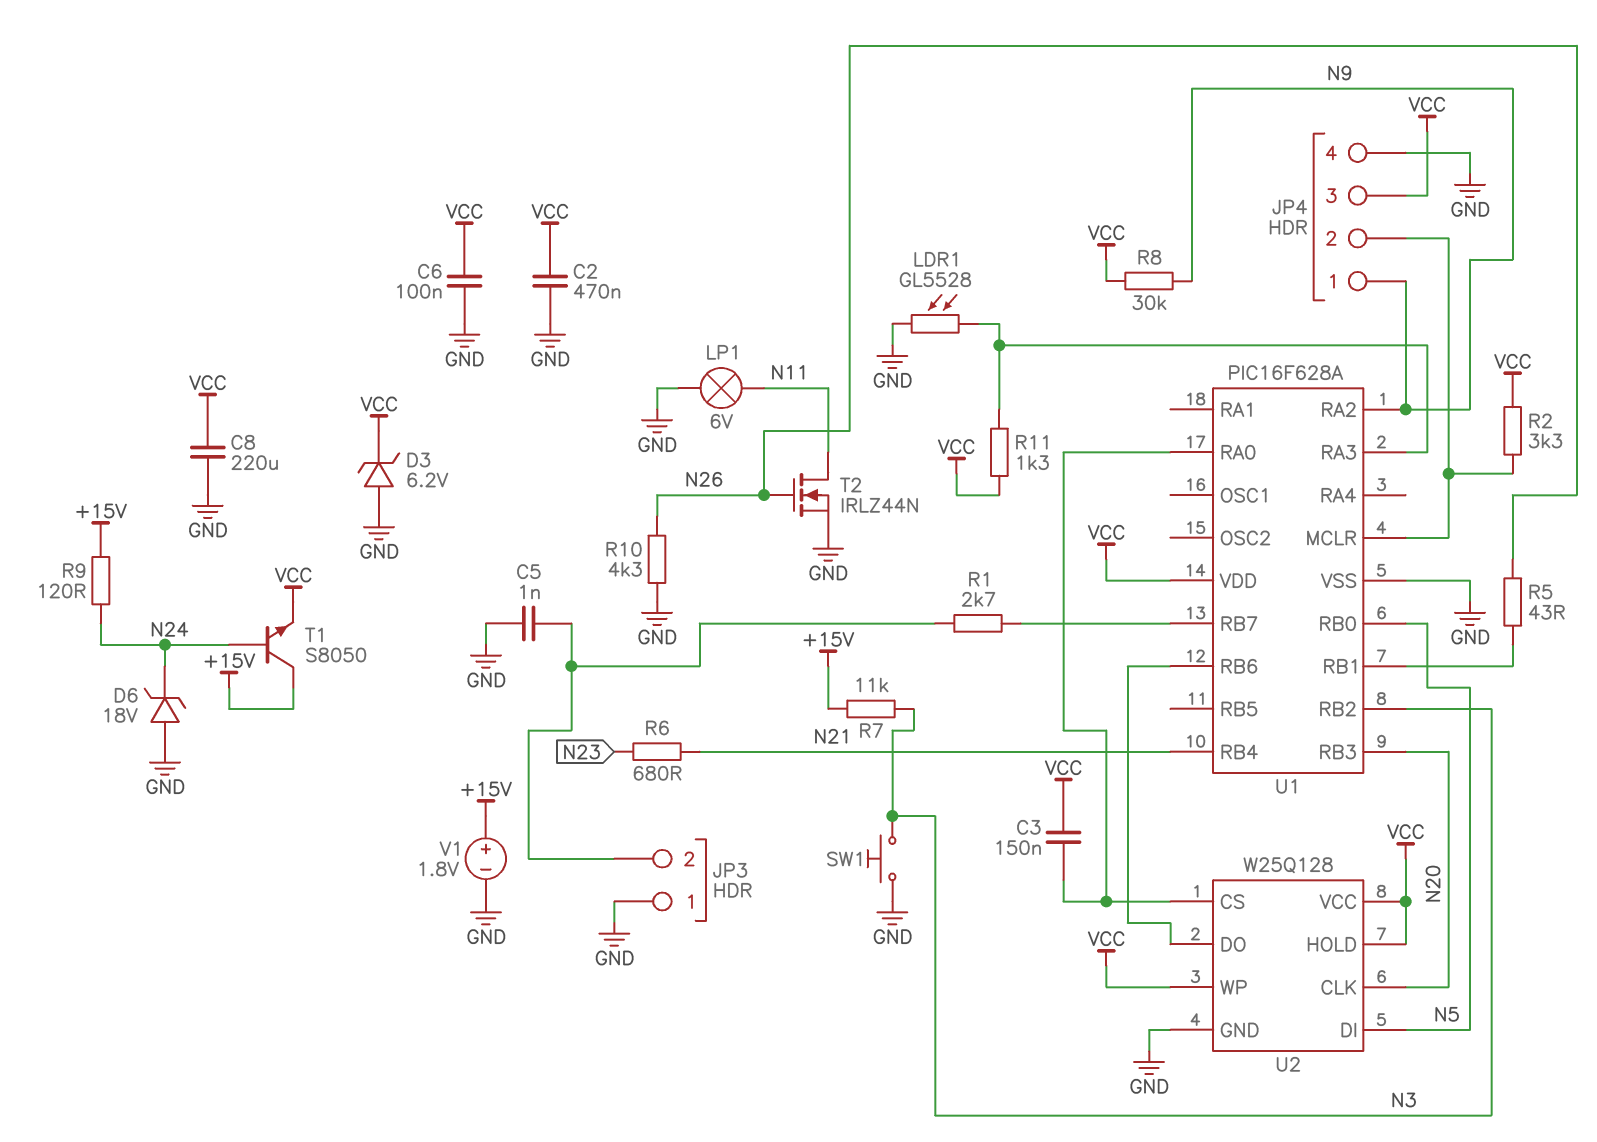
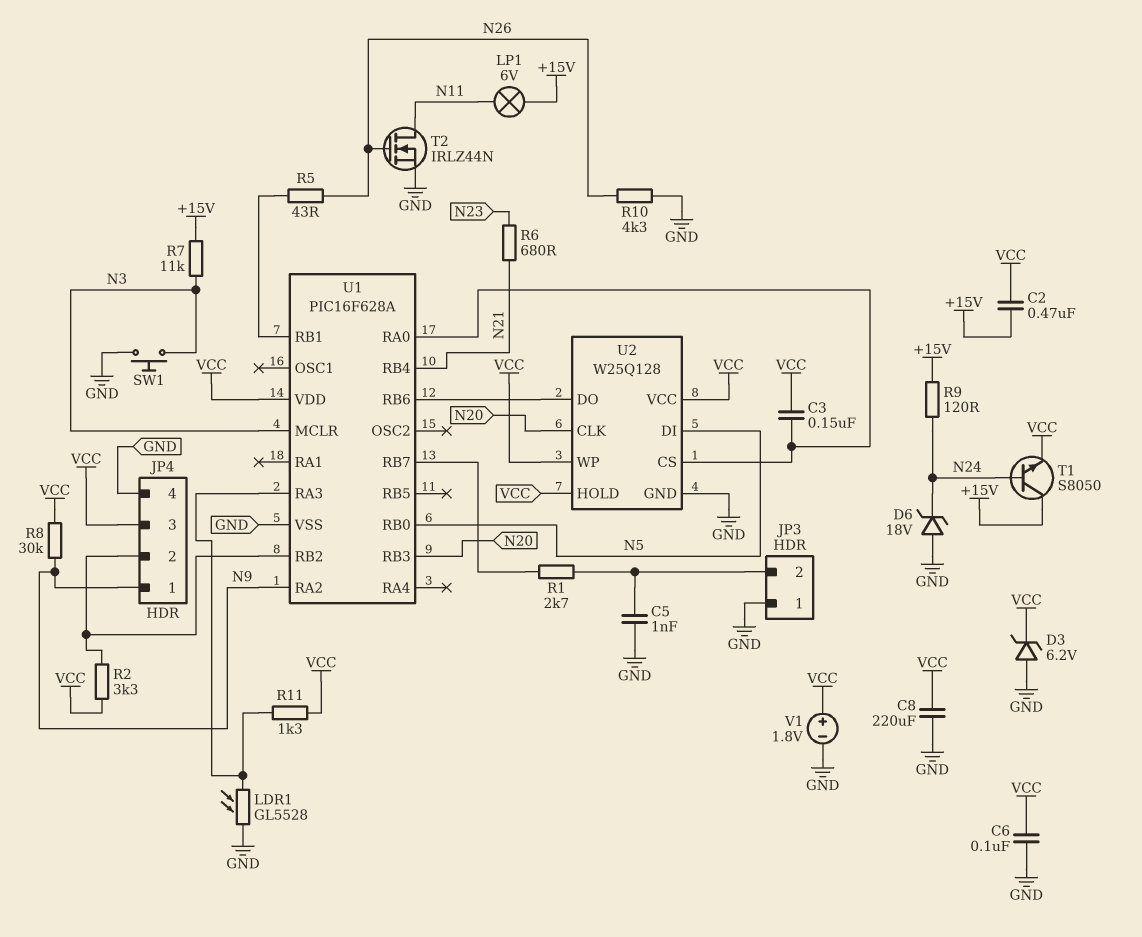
C2: 470nF (GND, VCC) -> 470nF (+15V, VCC)
LP1: lamp 6V (GND, N11) -> lamp 6V (+15V, N11)
U1 pin MCLR: JP4/2 -> N3
U1 pin RB2: N3 -> JP4/2
V1: 1.8V (plus +15V, minus GND) -> 1.8V (plus VCC, minus GND)

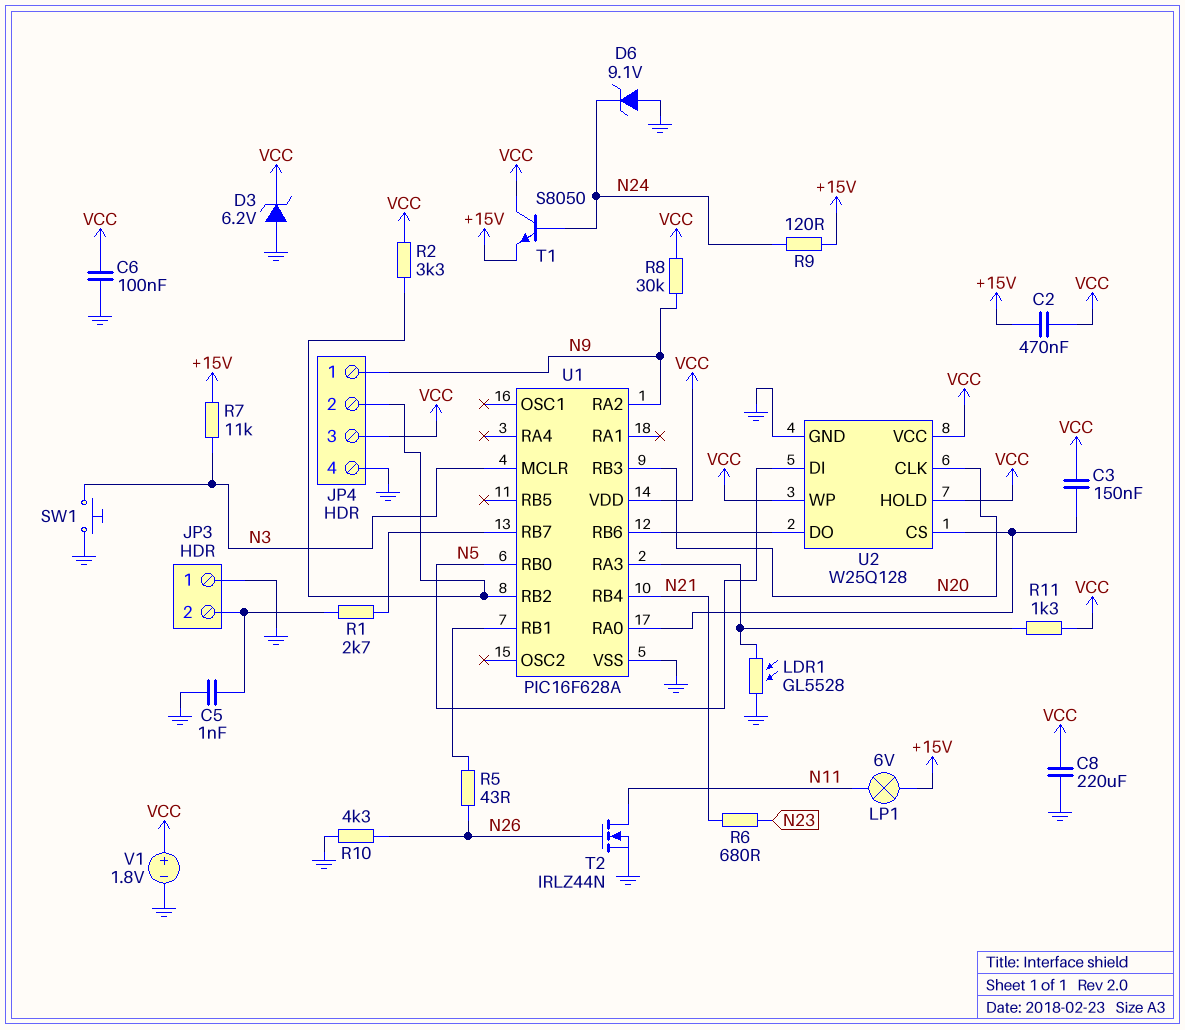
D6: zener 18V (A GND, K N24) -> zener 9.1V (A GND, K N24)
T1: NPN S8050 (B N24, C +15V, E VCC) -> NPN S8050 (B N24, C VCC, E +15V)

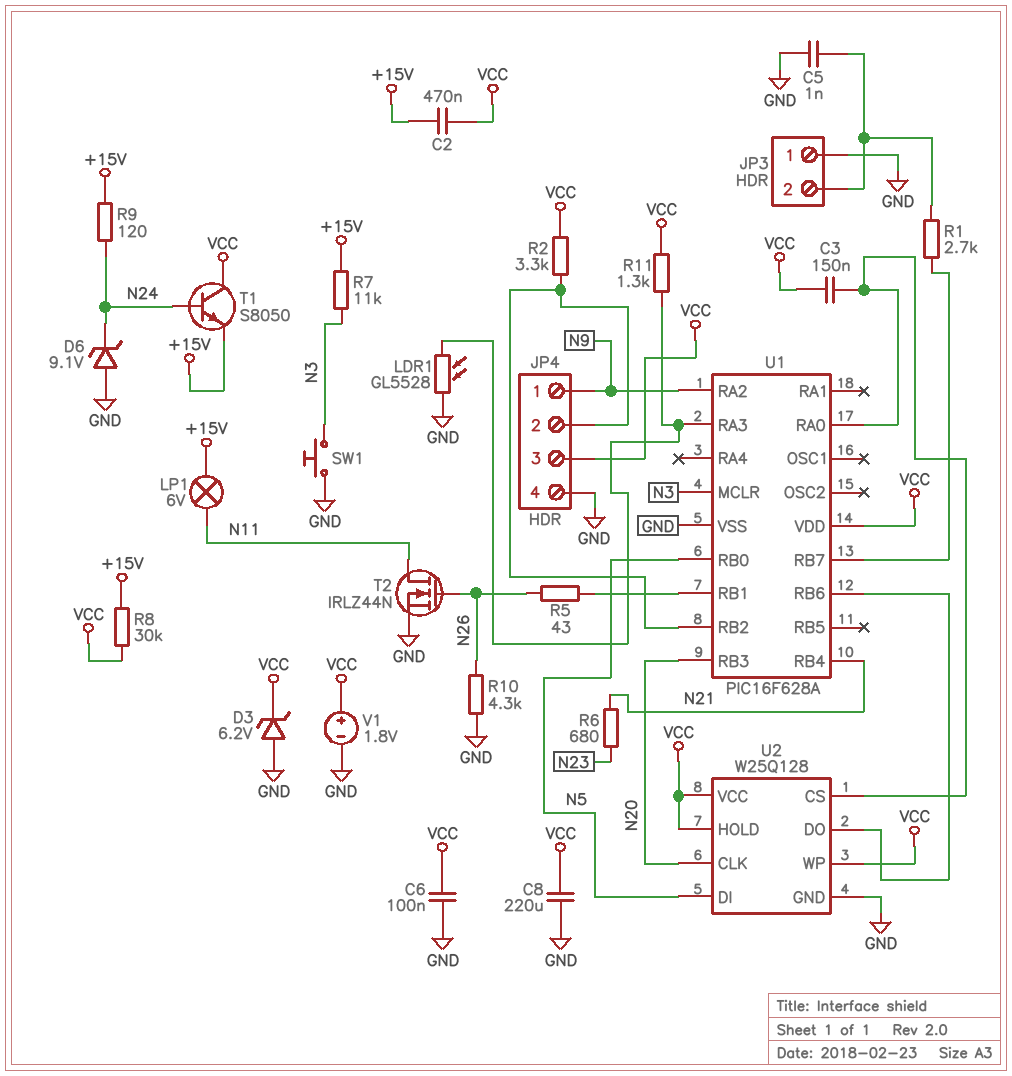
R8: 30k (N9, VCC) -> 30k (+15V, VCC)

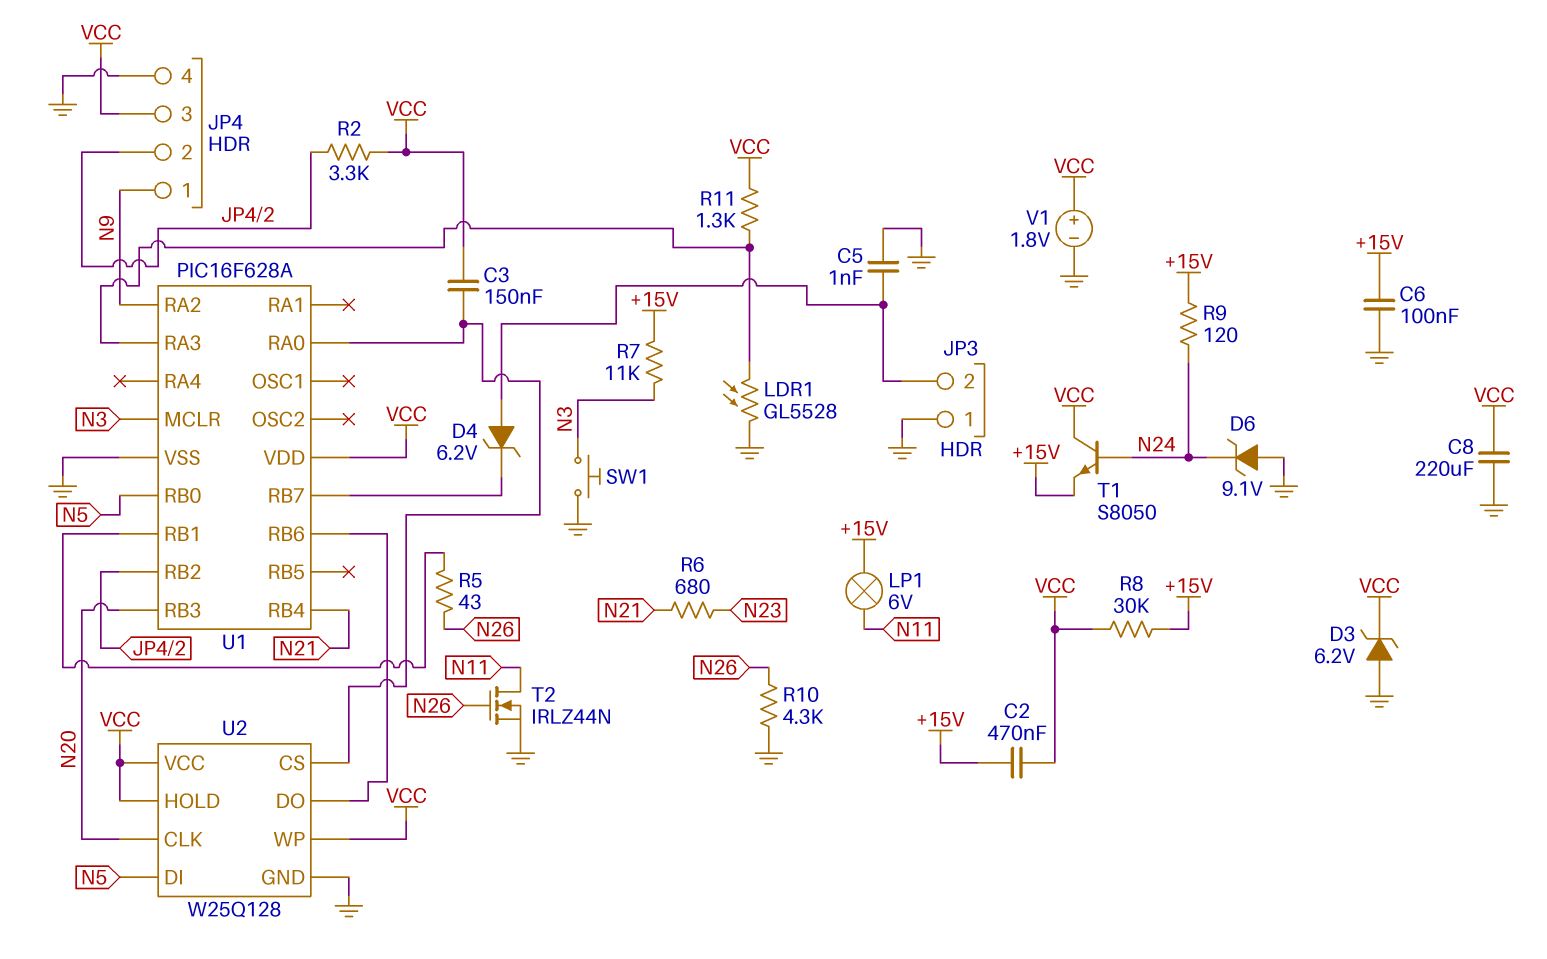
C6: 100nF (GND, VCC) -> 100nF (+15V, GND)
D4: none -> zener 6.2V (A JP3/2, K U1/RB7)
R1: 2.7k (JP3/2, U1/RB7) -> none

